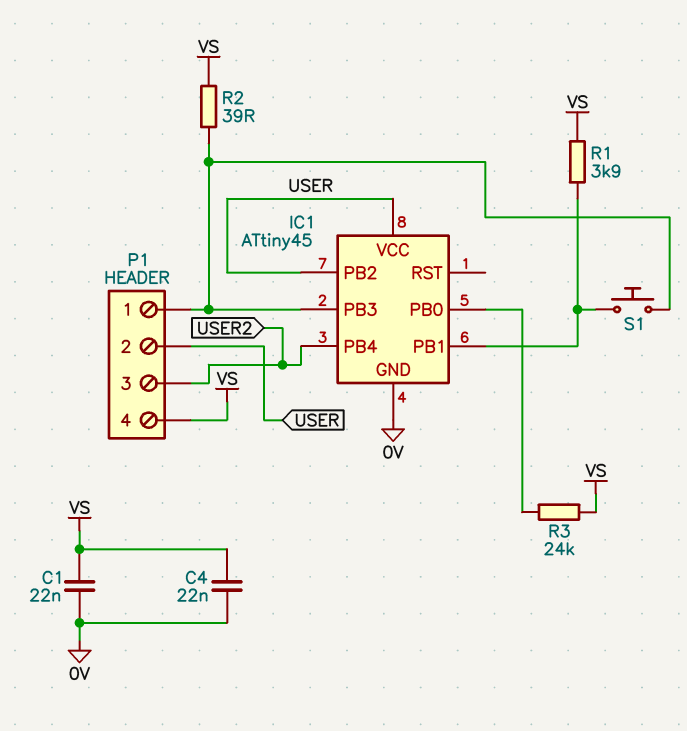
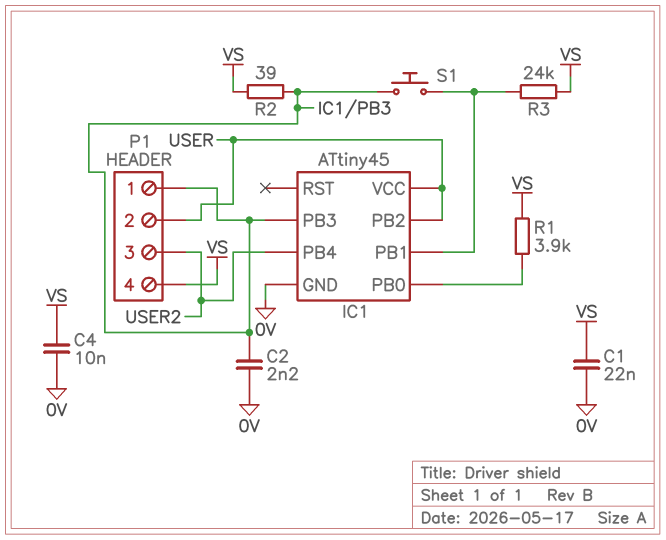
C2: none -> 2.2nF (0V, IC1/PB3)
C4: 22nF (0V, VS) -> 10nF (0V, VS)
R1: 3.9k (IC1/PB1, VS) -> 3.9k (IC1/PB0, VS)
R3: 24k (IC1/PB0, VS) -> 24k (IC1/PB1, VS)

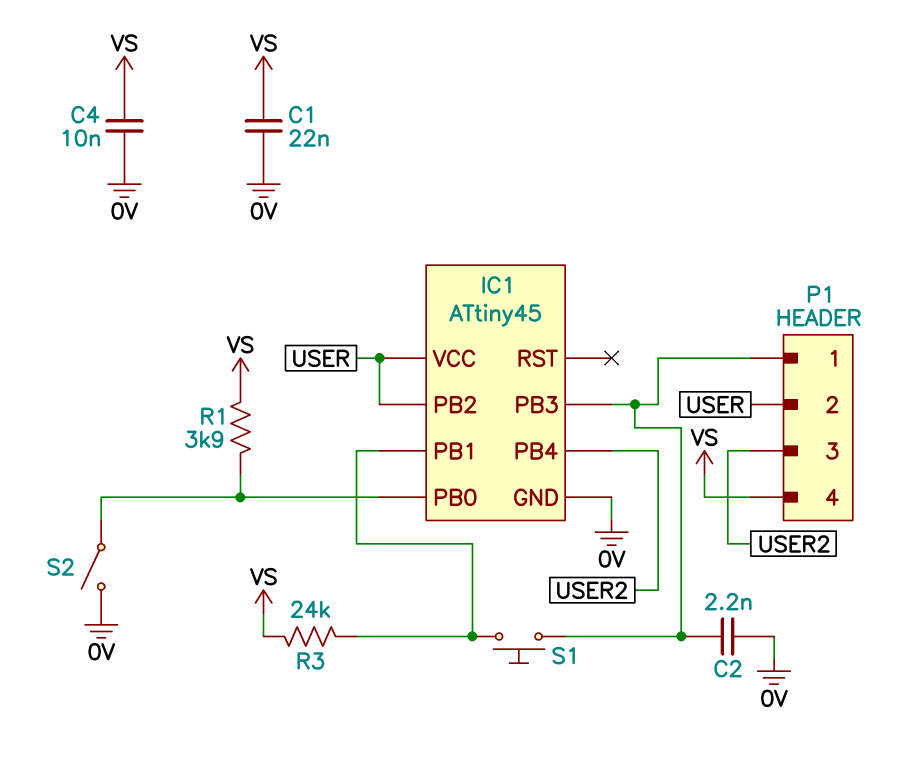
R2: 39 (IC1/PB3, VS) -> none
S2: none -> switch (0V, IC1/PB0)

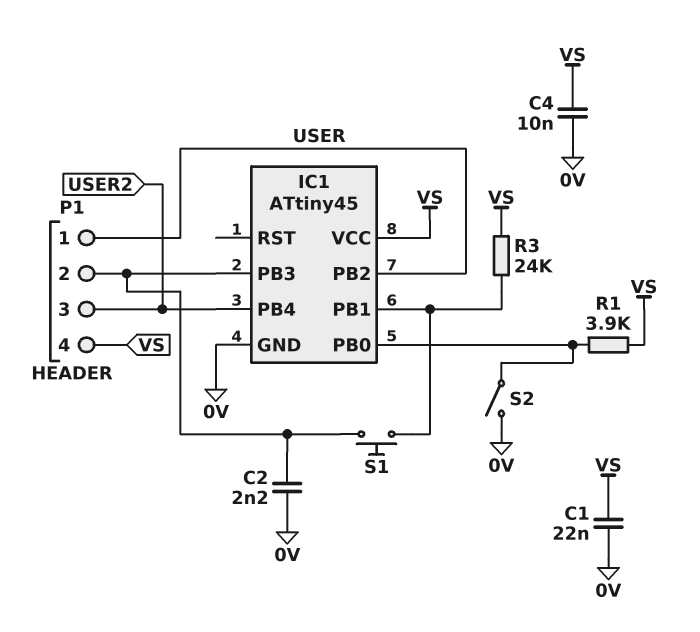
IC1 pin VCC: USER -> VS
P1 pin 1: IC1/PB3 -> USER
P1 pin 2: USER -> IC1/PB3

